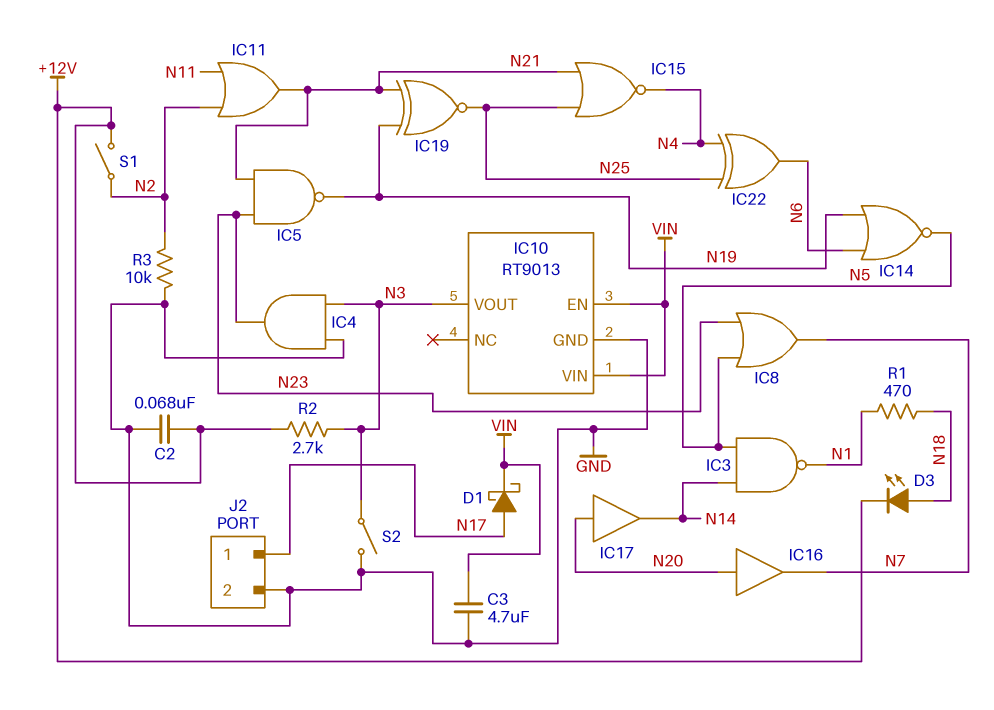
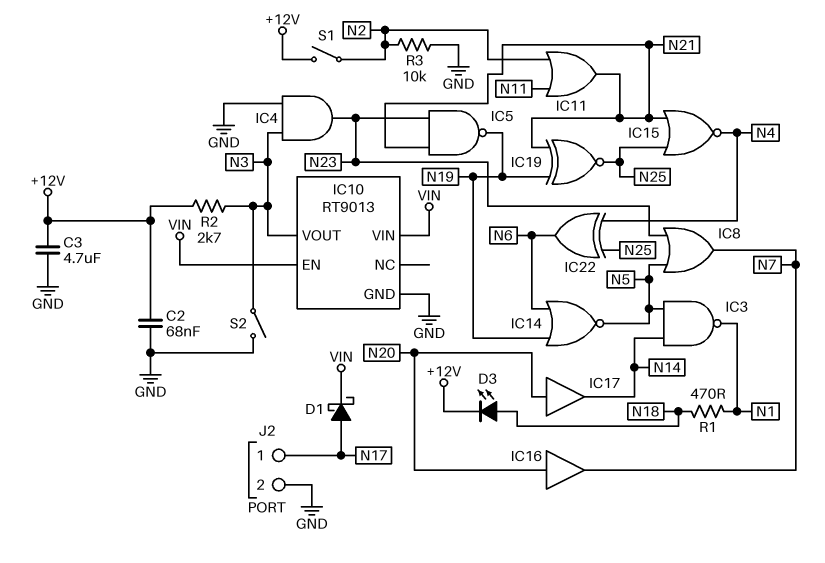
C3: 4.7uF (GND, VIN) -> 4.7uF (+12V, GND)

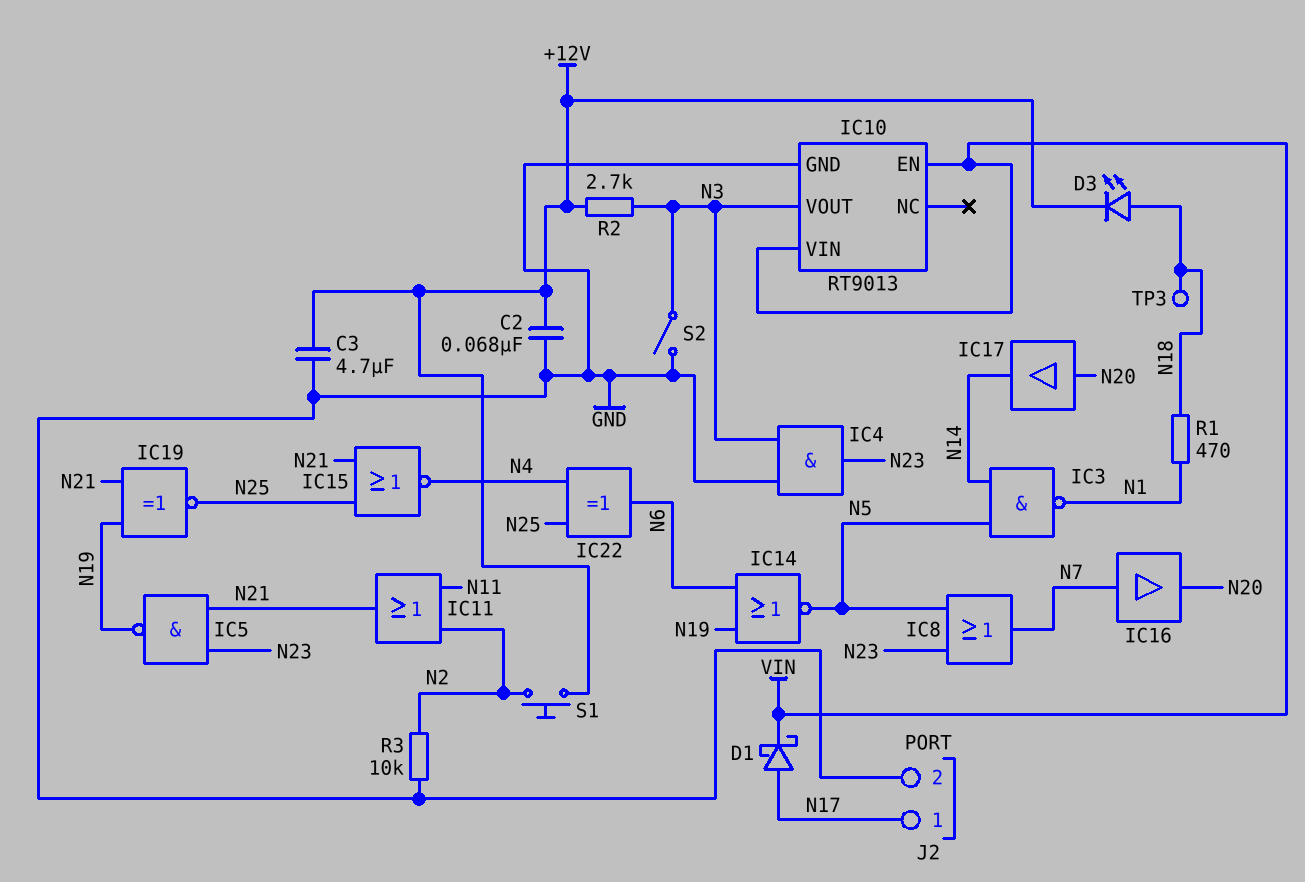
IC16: buffer (in N20, out N7) -> buffer (in N7, out N20)
S1: switch (+12V, N2) -> button (+12V, N2)
TP3: none -> test point (N18)

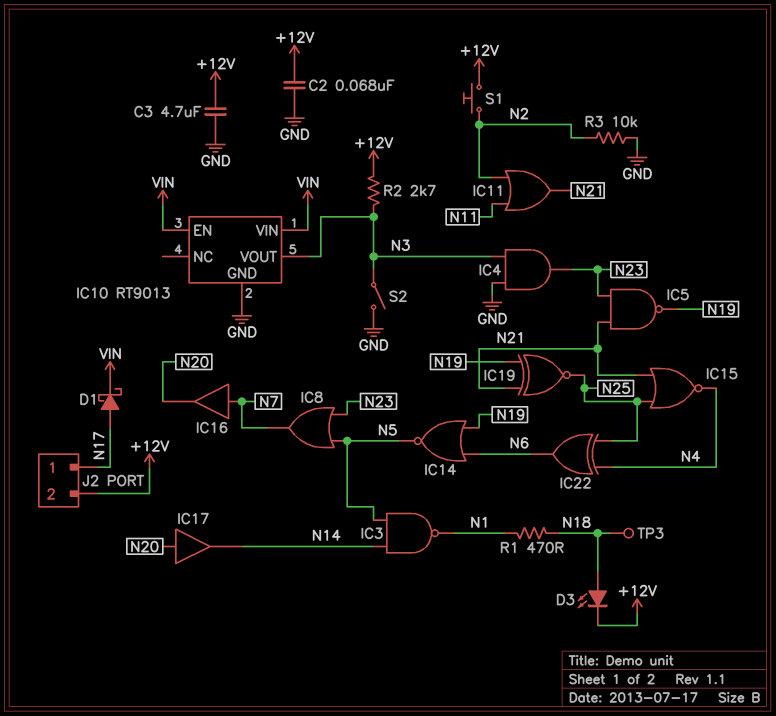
J2 pin 2: GND -> +12V

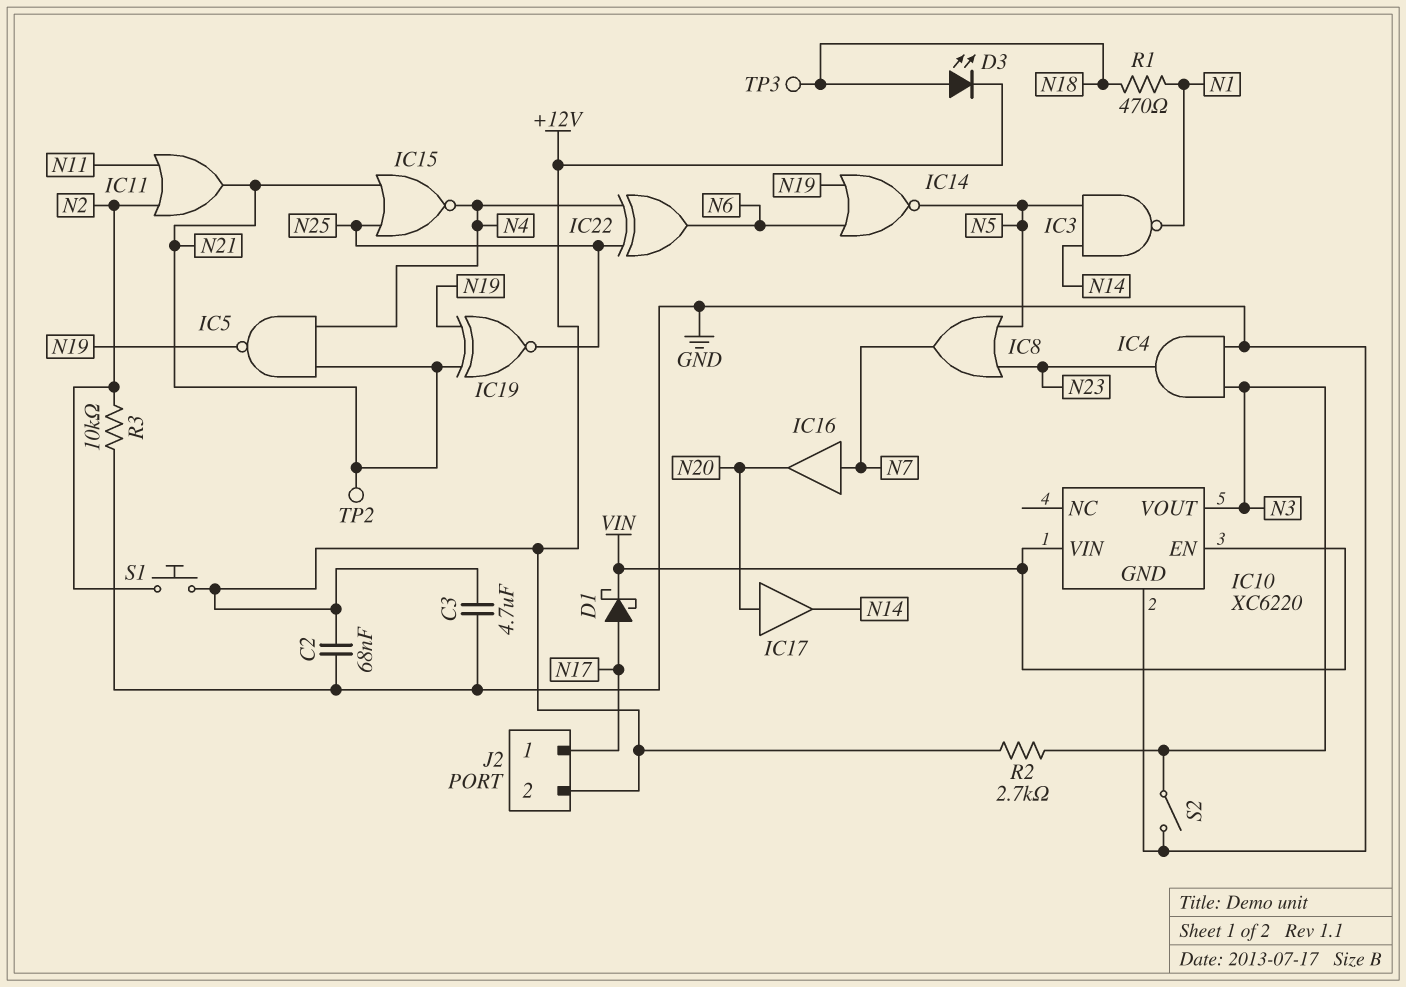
IC5: NAND (in N21, in N23, out N19) -> NAND (in N4, in N21, out N19)
IC10: RT9013 -> XC6220
TP2: none -> test point (N21)

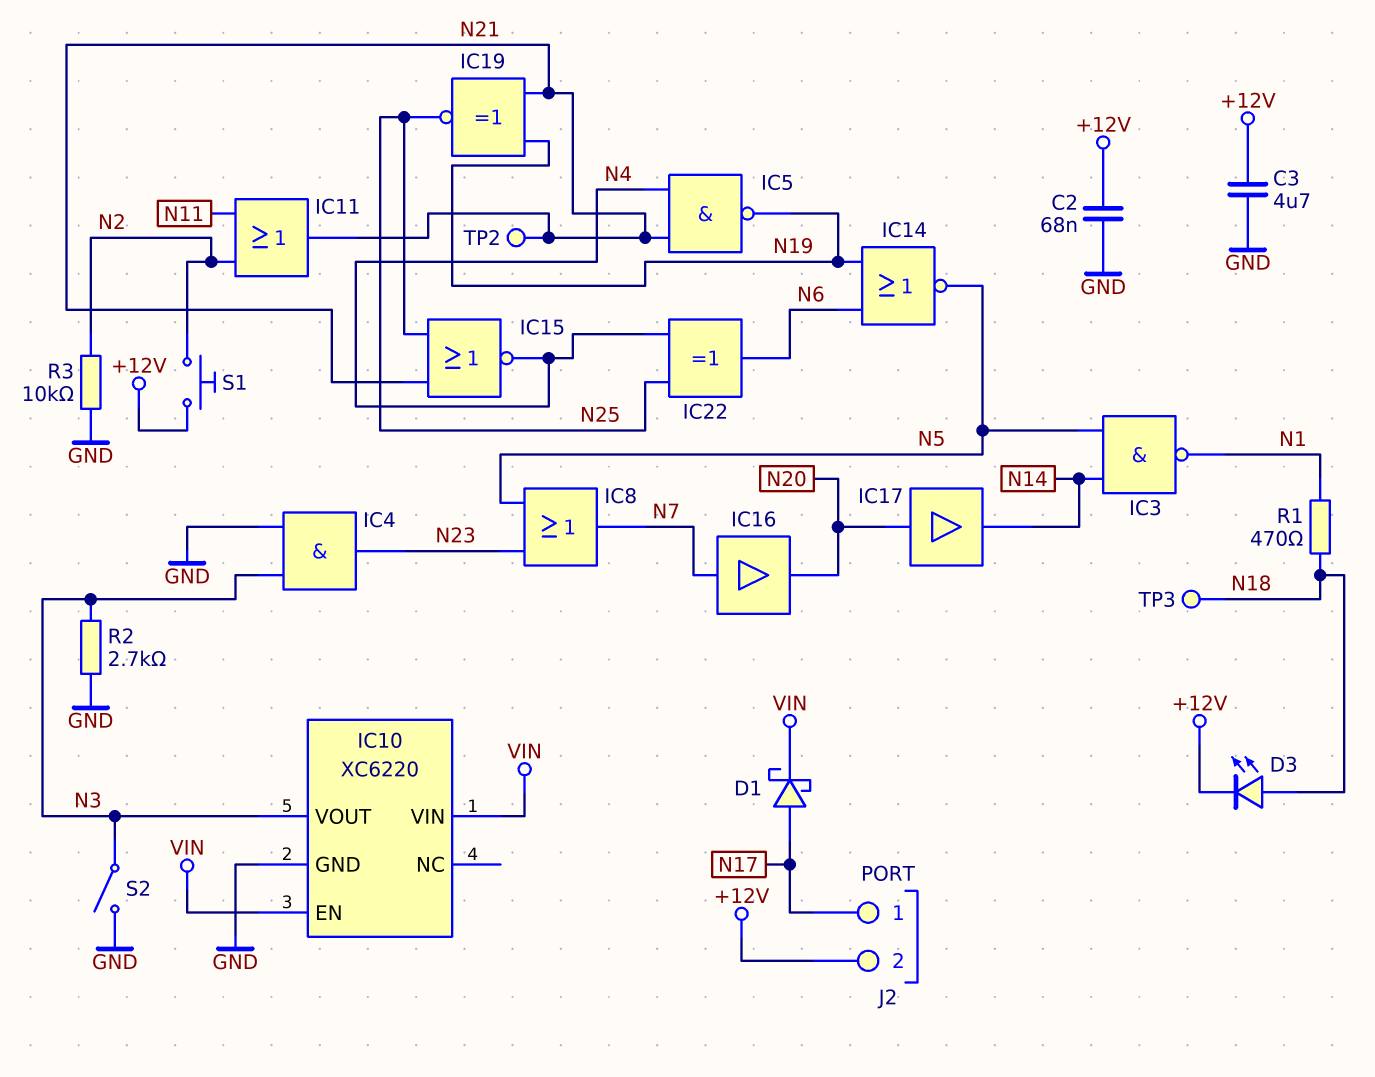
R2: 2.7k (+12V, N3) -> 2.7k (GND, N3)

